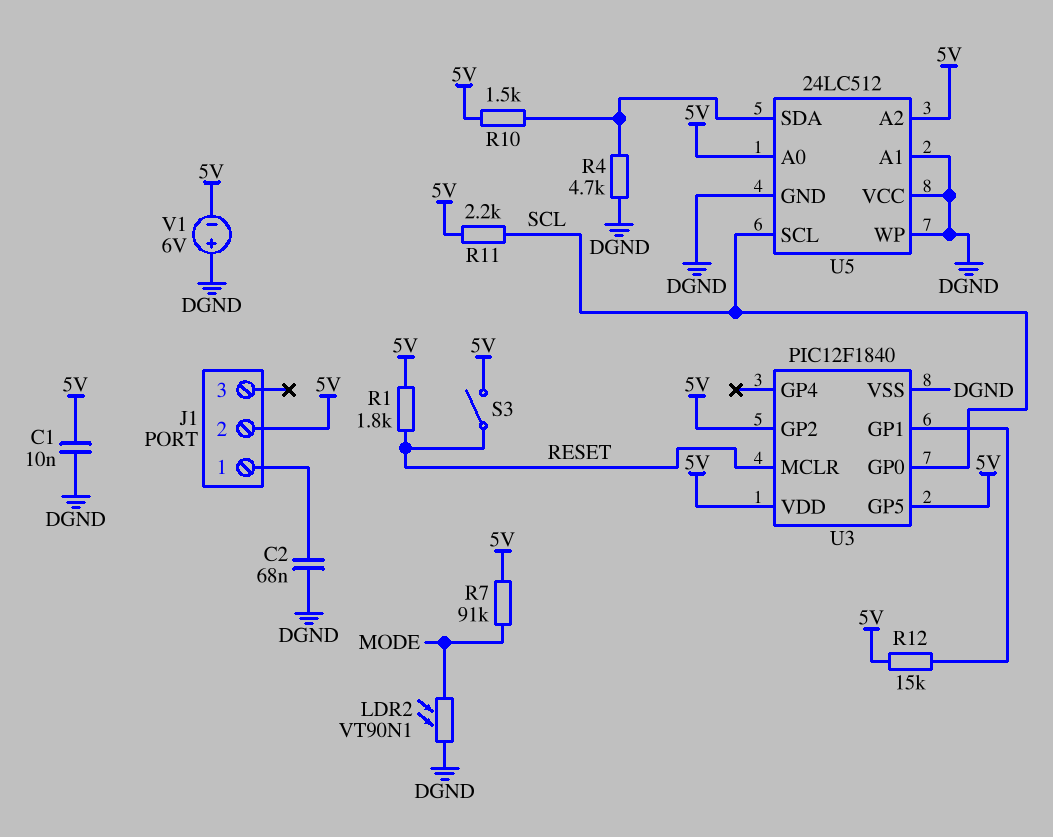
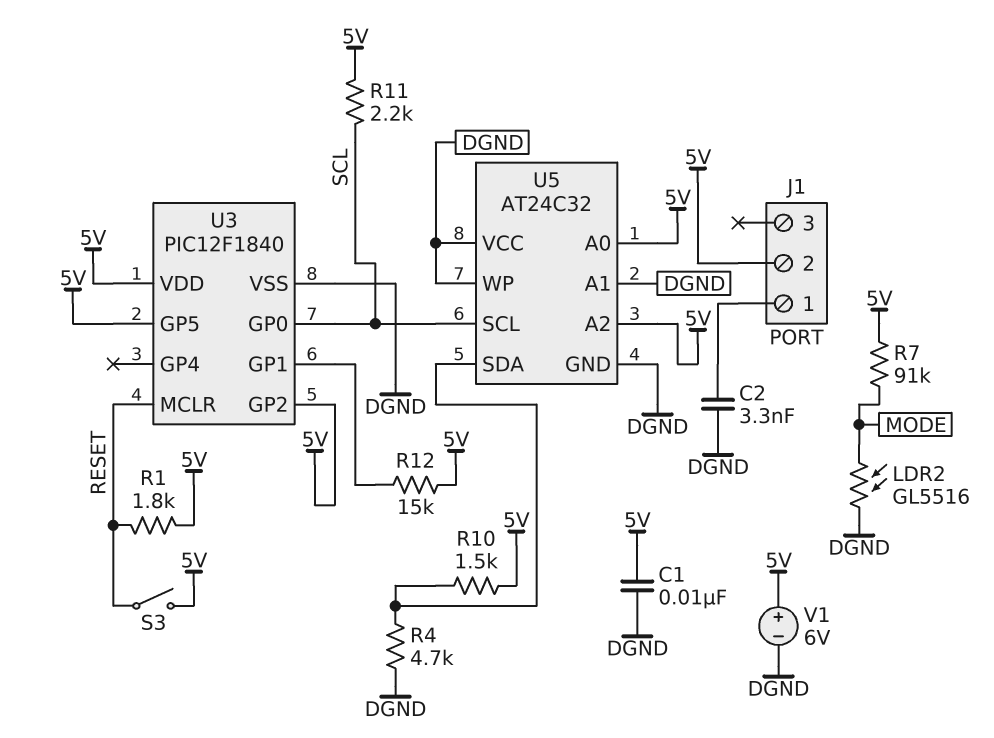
C2: 68nF (DGND, J1/1) -> 3.3nF (DGND, J1/1)
LDR2: VT90N1 (DGND, MODE) -> GL5516 (DGND, MODE)
U5: 24LC512 -> AT24C32
V1: 6V (plus DGND, minus 5V) -> 6V (plus 5V, minus DGND)

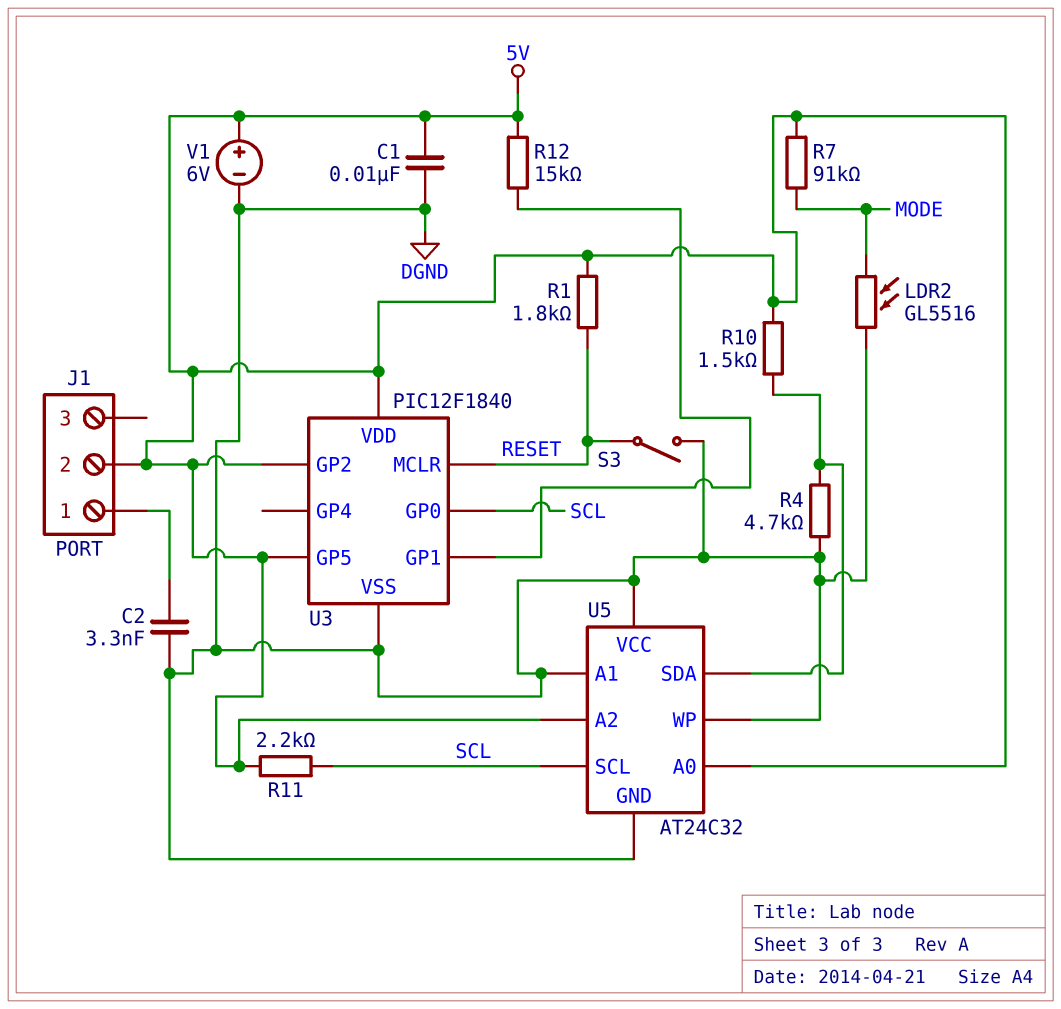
S3: switch (5V, RESET) -> switch (DGND, RESET)

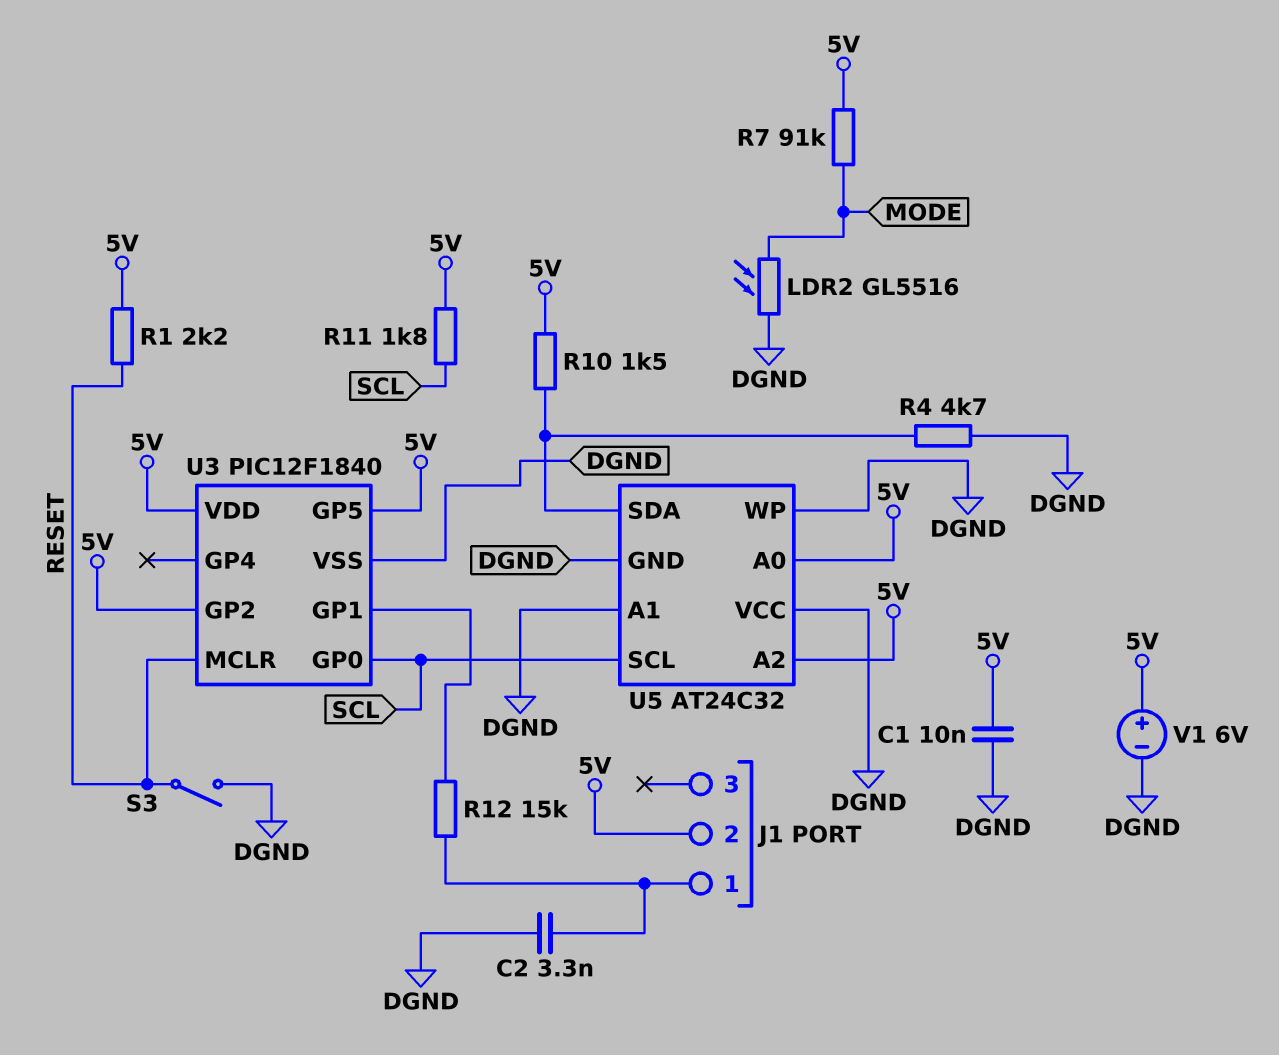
R1: 1.8k (5V, RESET) -> 2.2k (5V, RESET)
R11: 2.2k (5V, SCL) -> 1.8k (5V, SCL)
R12: 15k (5V, U3/GP1) -> 15k (J1/1, U3/GP1)

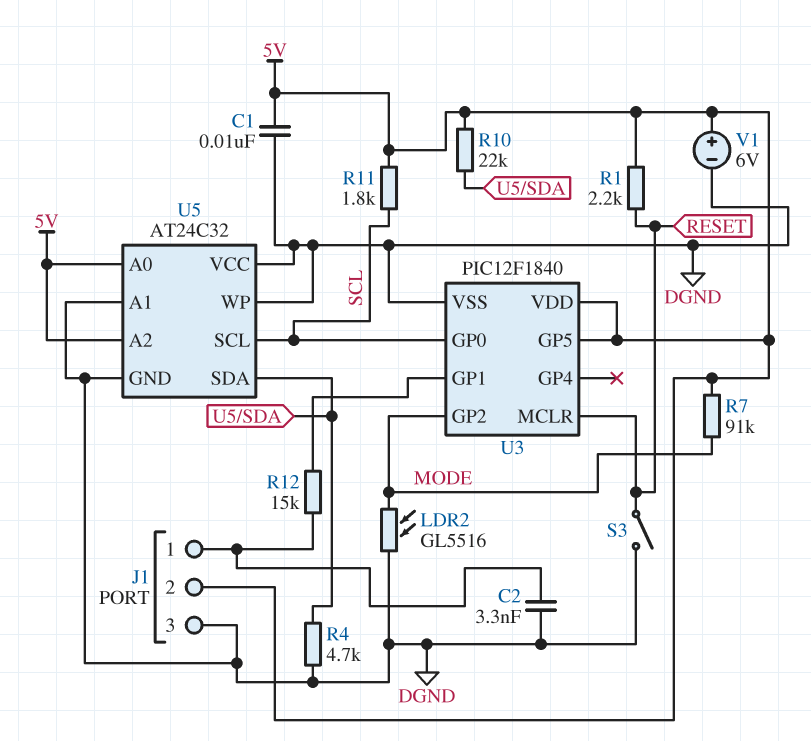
J1 pin 3: none -> DGND
R10: 1.5k (5V, U5/SDA) -> 22k (5V, U5/SDA)
U3 pin GP2: 5V -> MODE

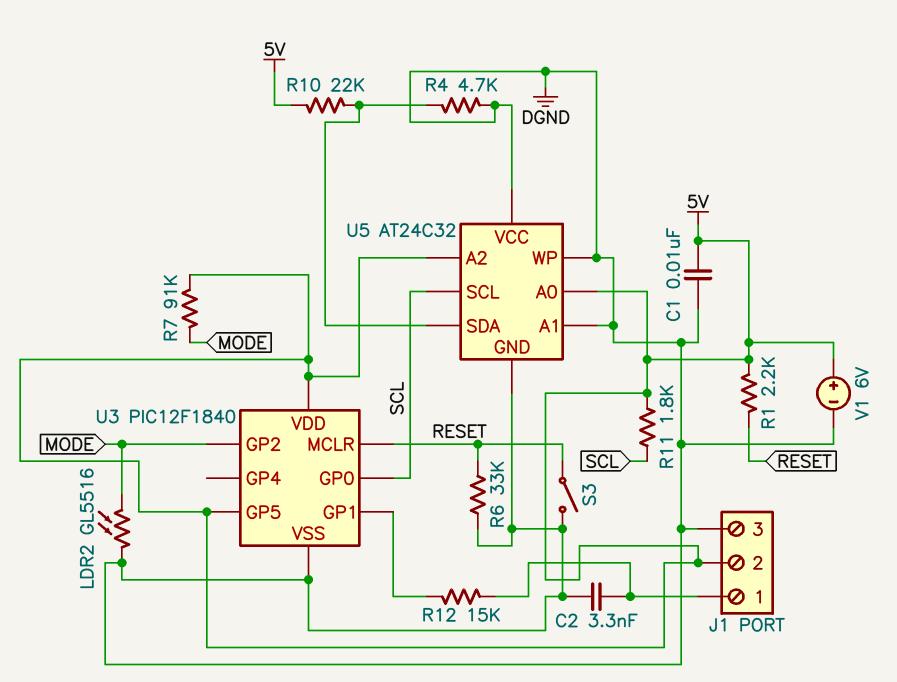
R6: none -> 33k (DGND, RESET)

